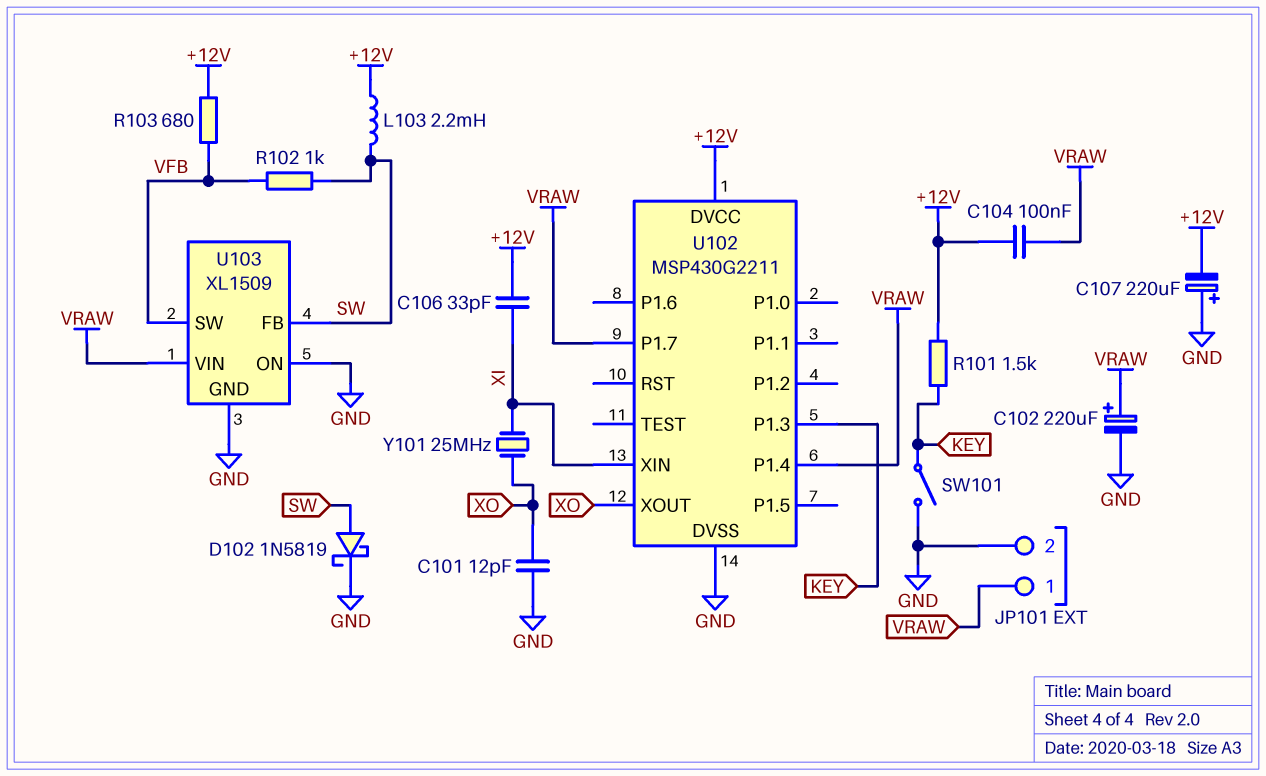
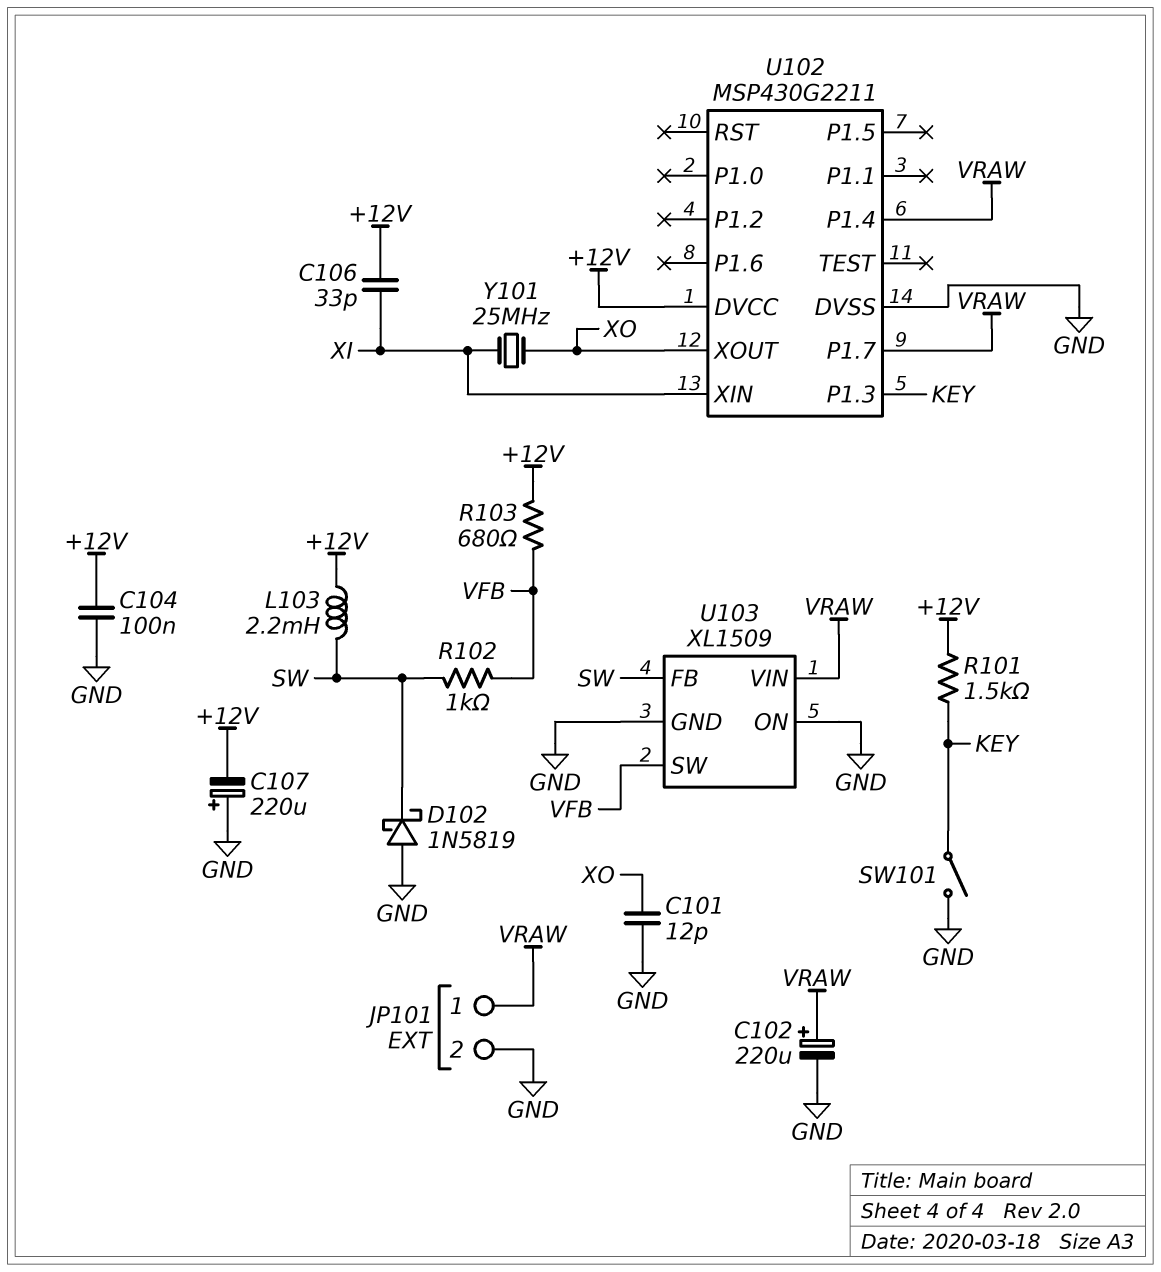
C104: 100nF (+12V, VRAW) -> 100nF (+12V, GND)
D102: schottky 1N5819 (A SW, K GND) -> schottky 1N5819 (A GND, K SW)

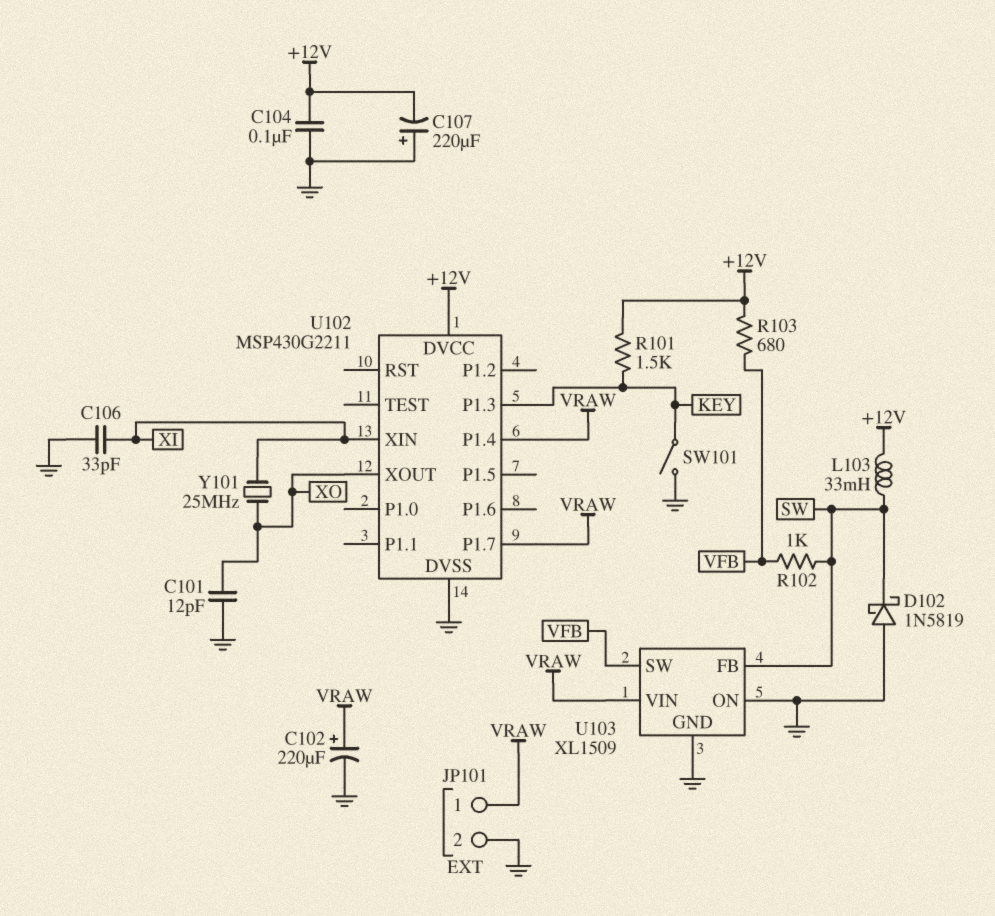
C106: 33pF (+12V, XI) -> 33pF (GND, XI)
L103: 2.2mH (+12V, SW) -> 33mH (+12V, SW)

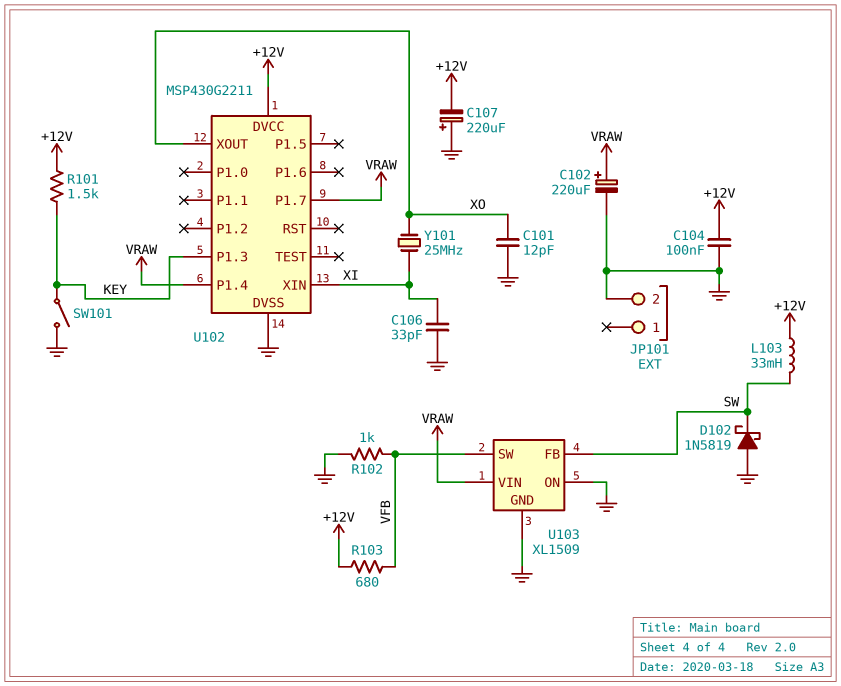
JP101 pin 1: VRAW -> none
R102: 1k (SW, VFB) -> 1k (GND, VFB)

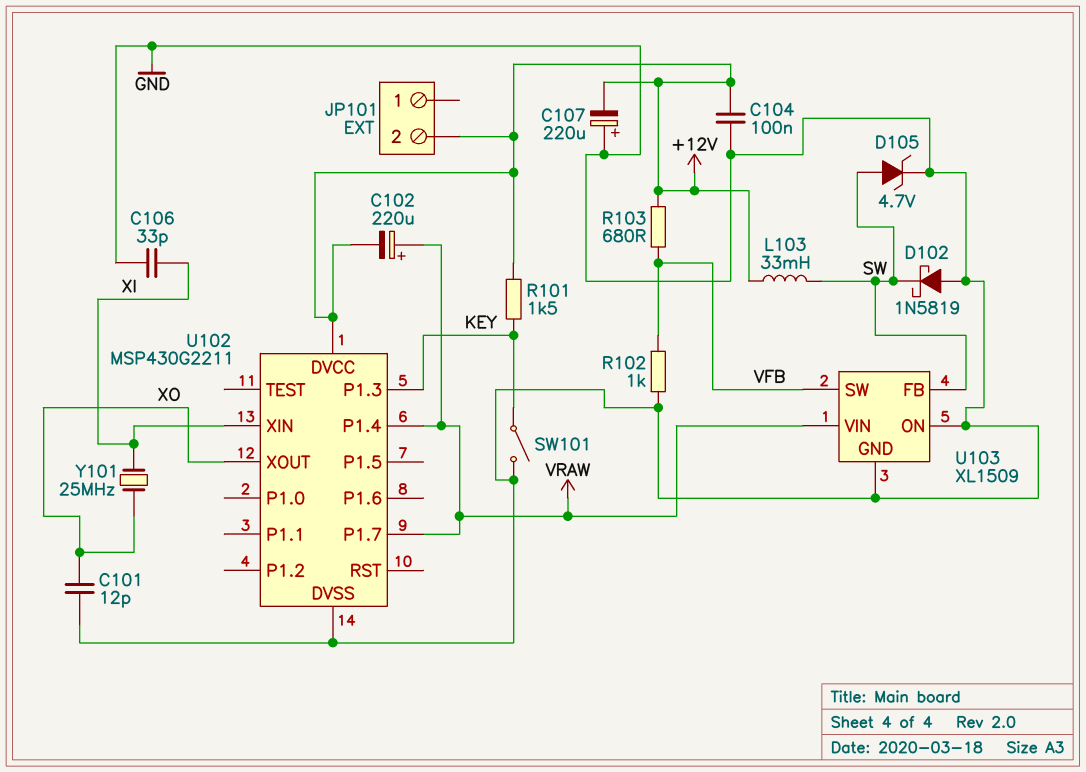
C102: 220uF (plus VRAW, minus GND) -> 220uF (plus VRAW, minus +12V)
D105: none -> zener 4.7V (A SW, K GND)
JP101 pin 2: GND -> +12V

